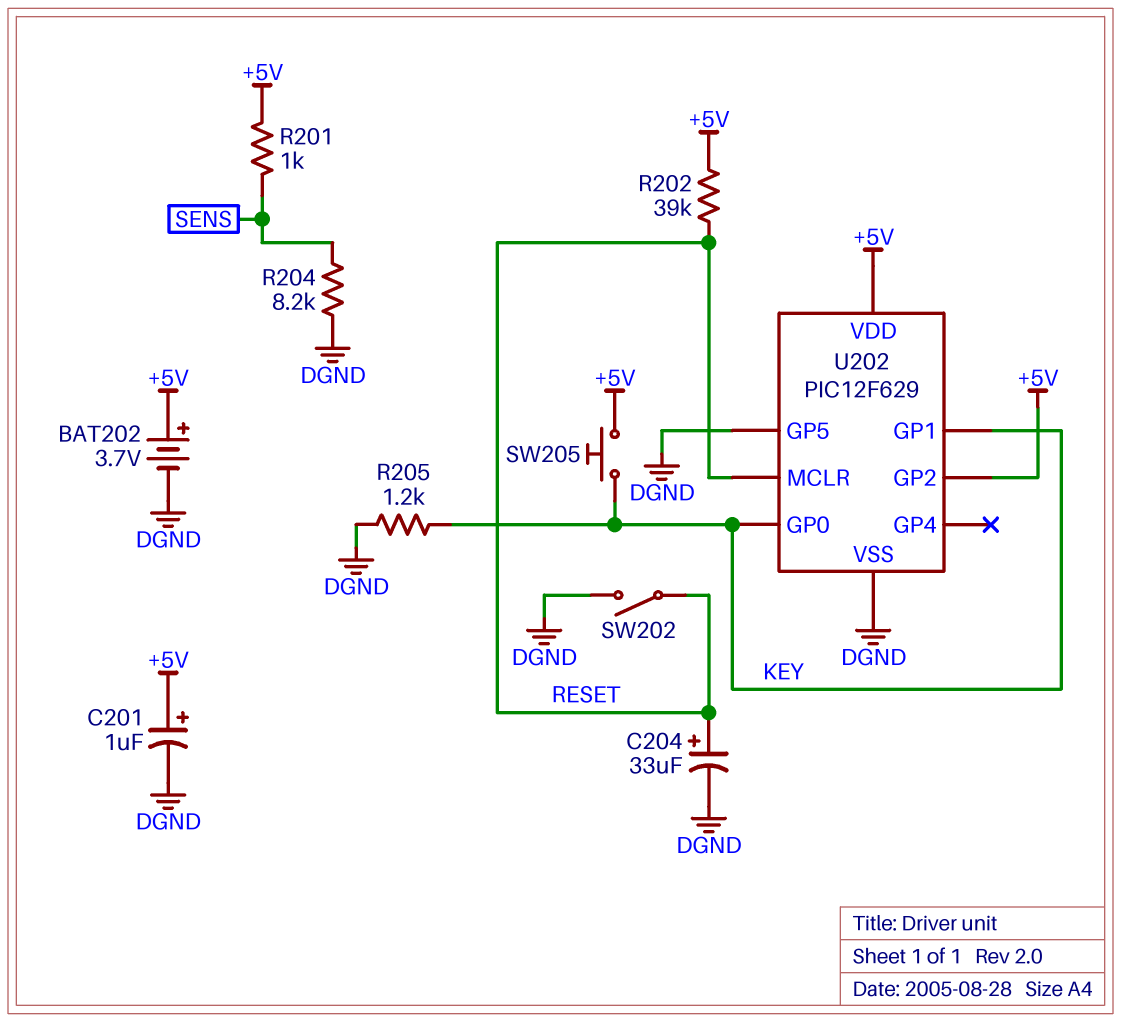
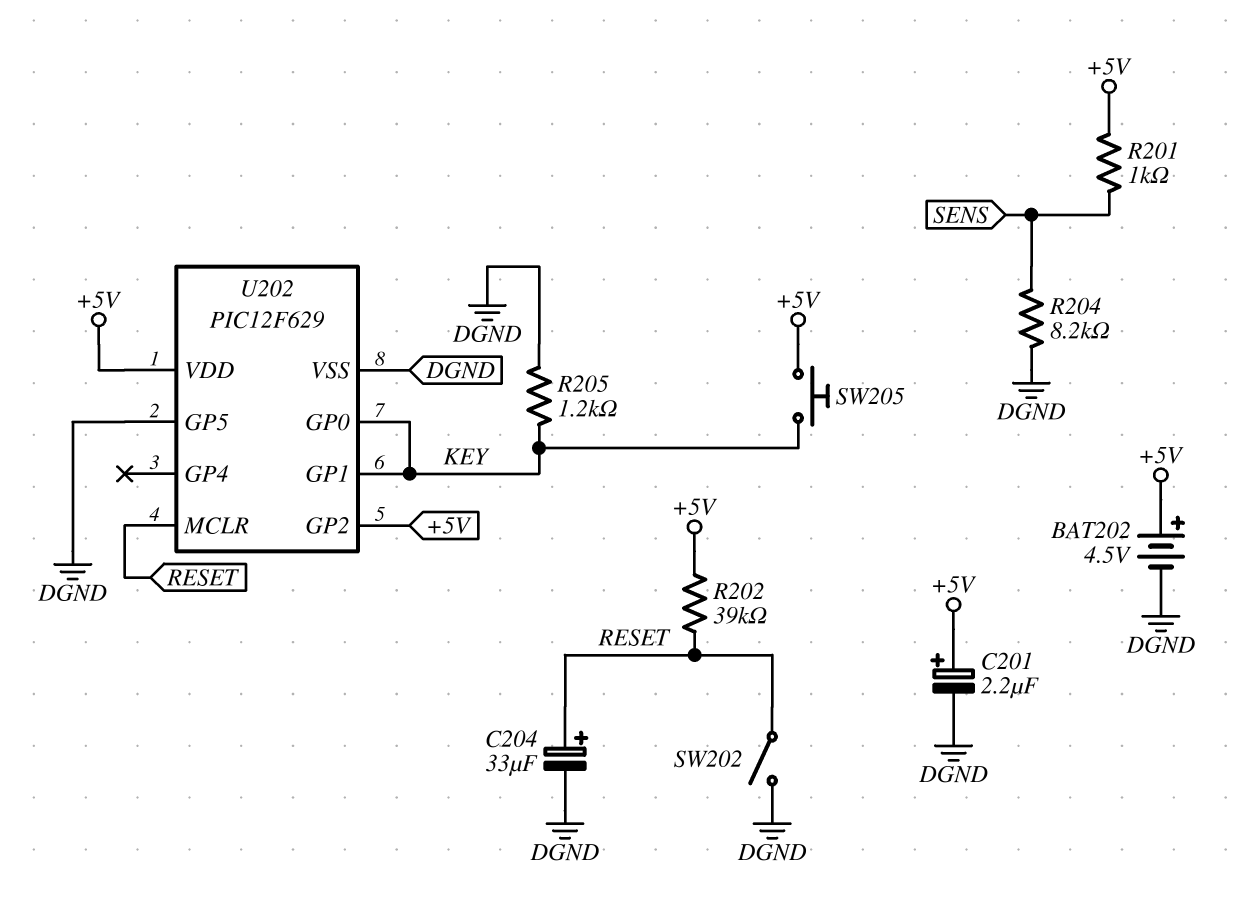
BAT202: 3.7V (plus +5V, minus DGND) -> 4.5V (plus +5V, minus DGND)
C201: 1uF (plus +5V, minus DGND) -> 2.2uF (plus +5V, minus DGND)

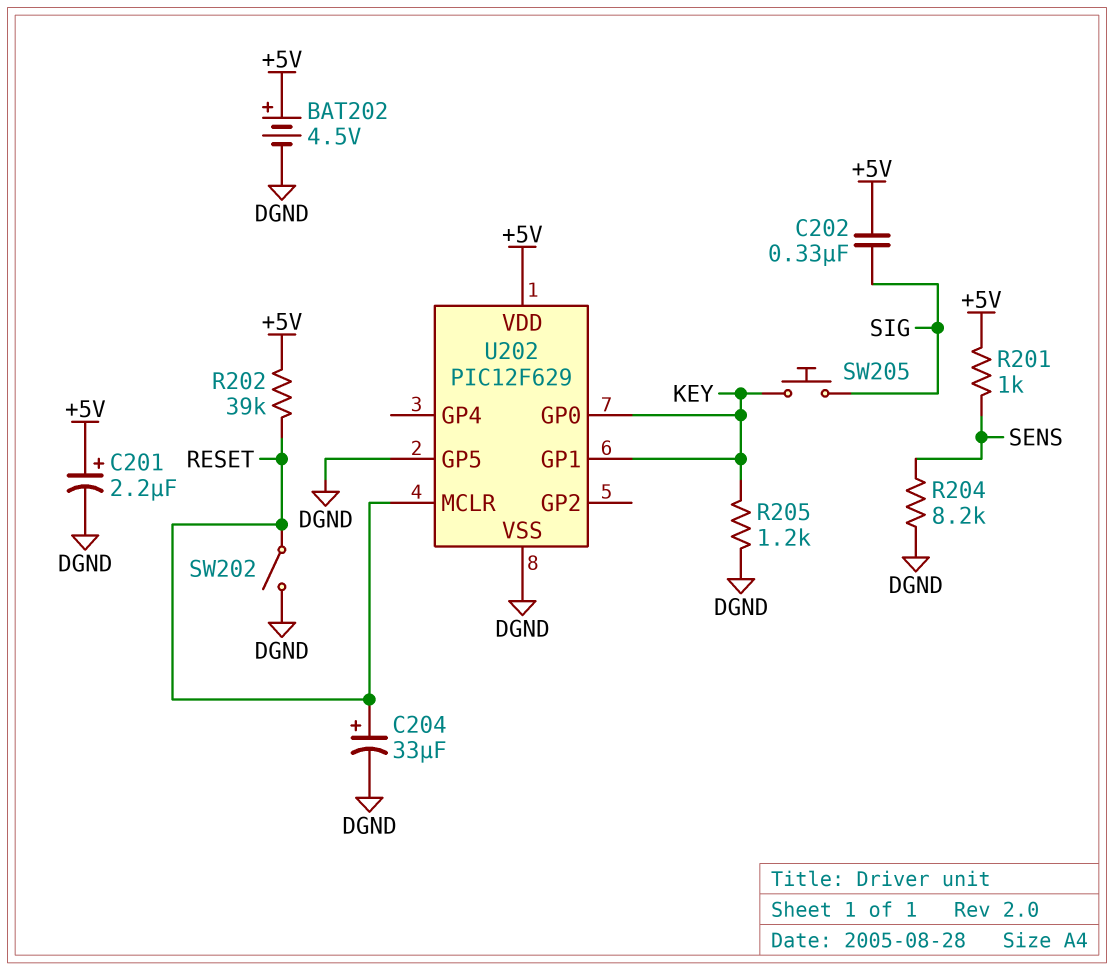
C202: none -> 330nF (+5V, SIG)
SW205: button (+5V, KEY) -> button (KEY, SIG)
U202 pin GP2: +5V -> none

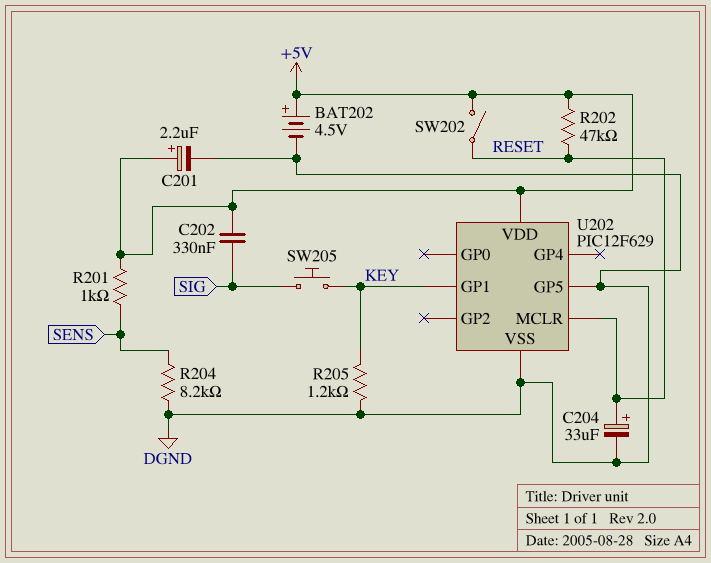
R202: 39k (+5V, RESET) -> 47k (+5V, RESET)
SW202: switch (DGND, RESET) -> switch (+5V, RESET)
U202 pin GP0: KEY -> none

